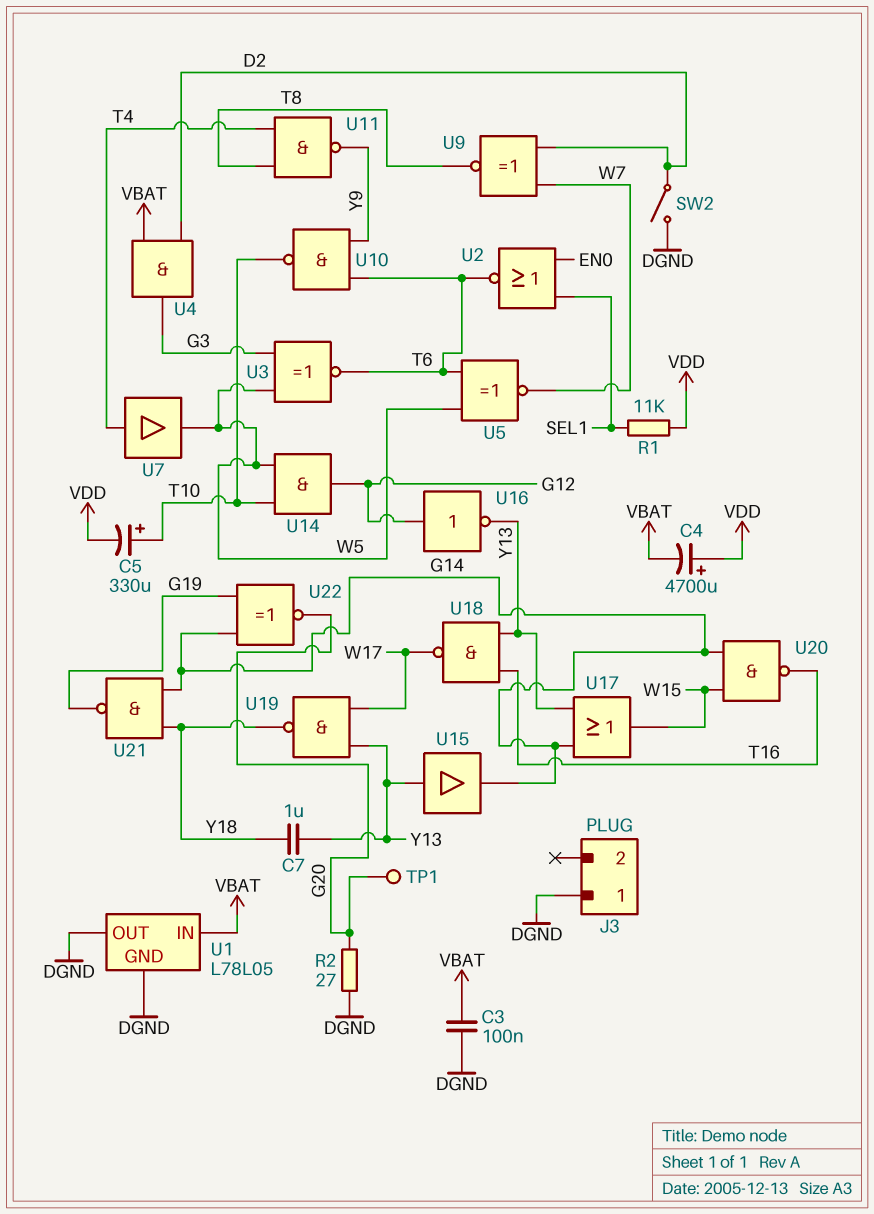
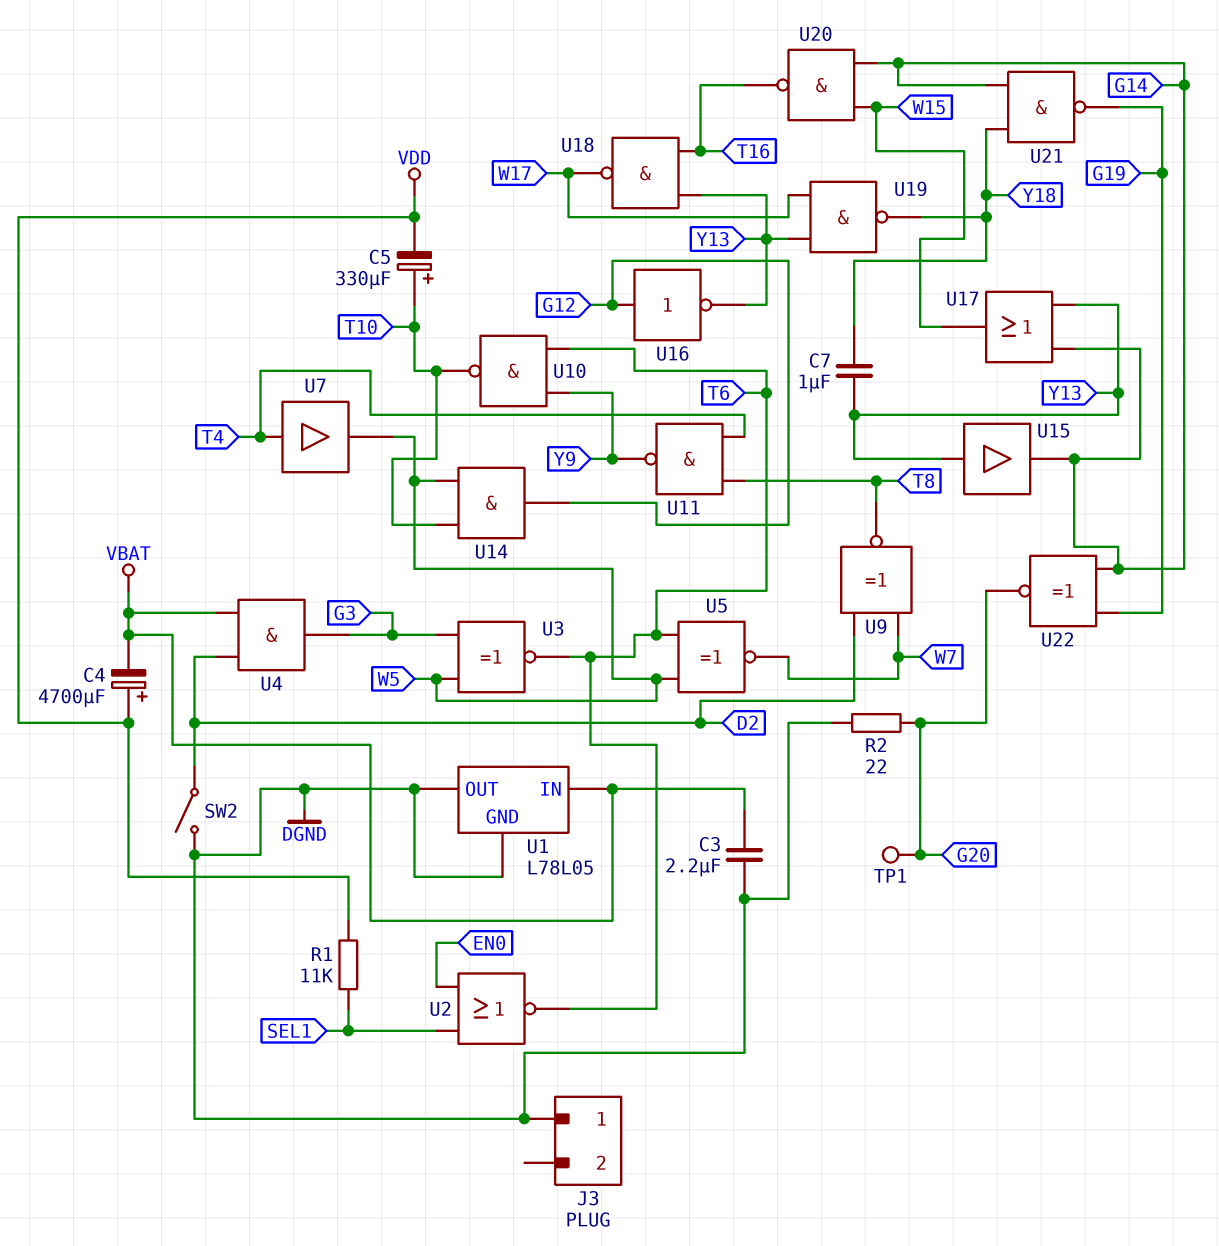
C3: 100nF (DGND, VBAT) -> 2.2uF (DGND, VBAT)
R2: 27 (DGND, G20) -> 22 (DGND, G20)

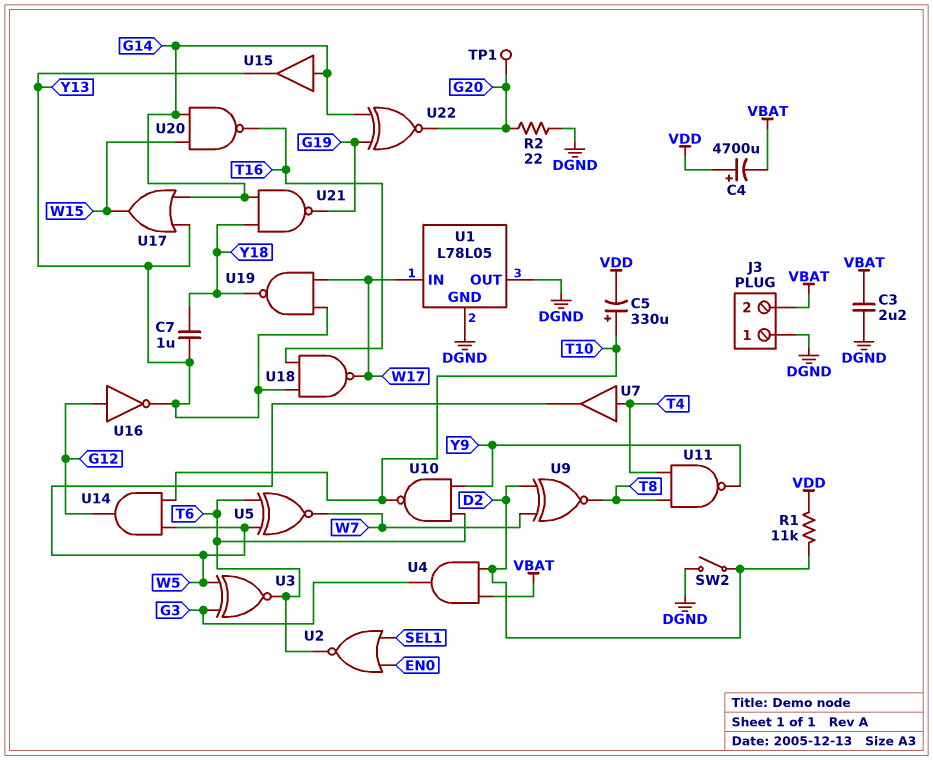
J3 pin 2: none -> VBAT
R1: 11k (SEL1, VDD) -> 11k (D2, VDD)
U1 pin IN: VBAT -> W17
U15: buffer (in Y13, out G14) -> buffer (in G14, out Y13)

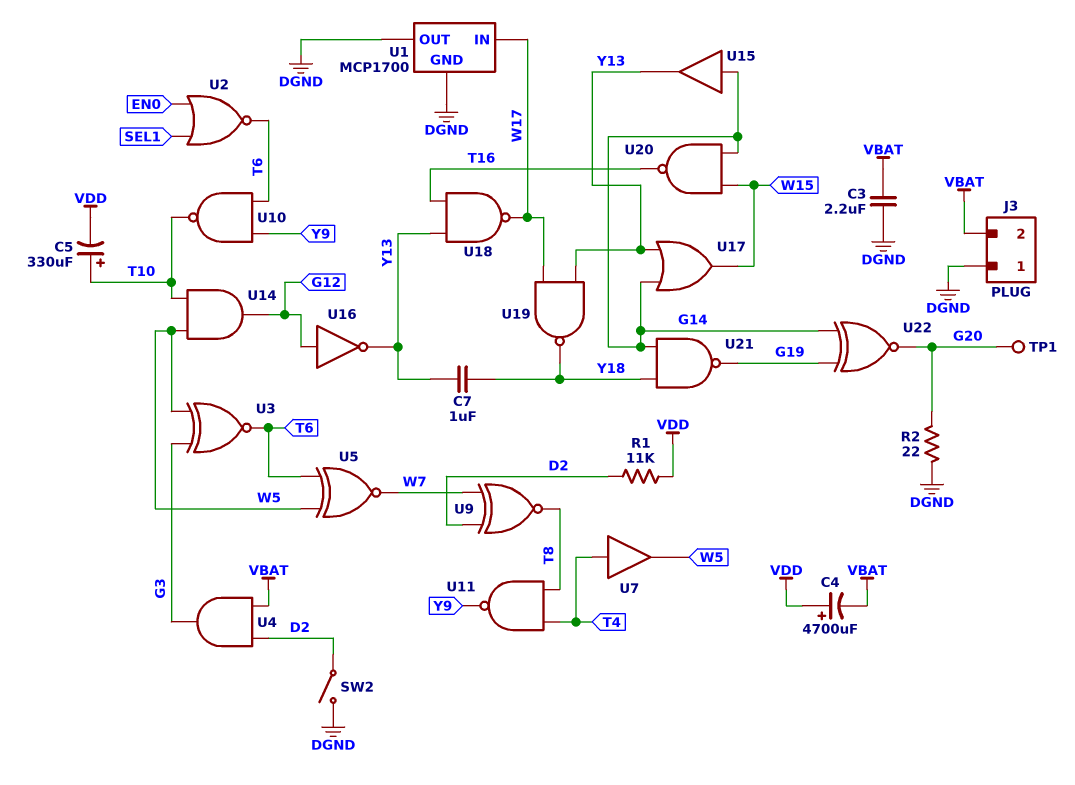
U1: L78L05 -> MCP1700

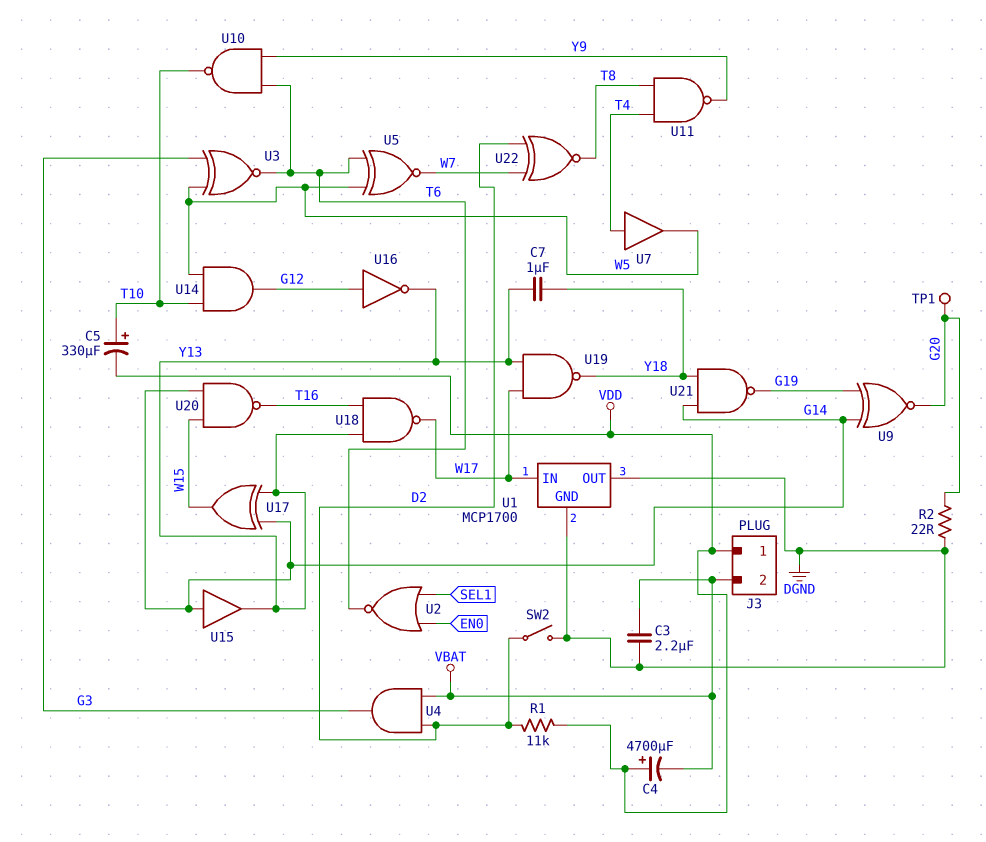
J3 pin 1: DGND -> VDD
U9: XNOR (in D2, in W7, out T8) -> XNOR (in G14, in G19, out G20)
U17: OR (in G14, in Y13, out W15) -> XOR (in G14, in Y13, out W15)
U22: XNOR (in G14, in G19, out G20) -> XNOR (in D2, in W7, out T8)

